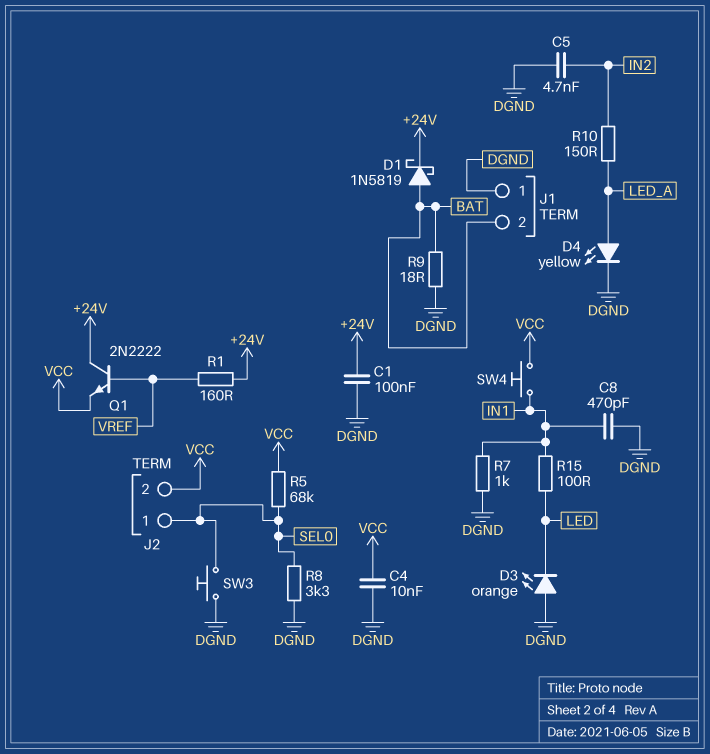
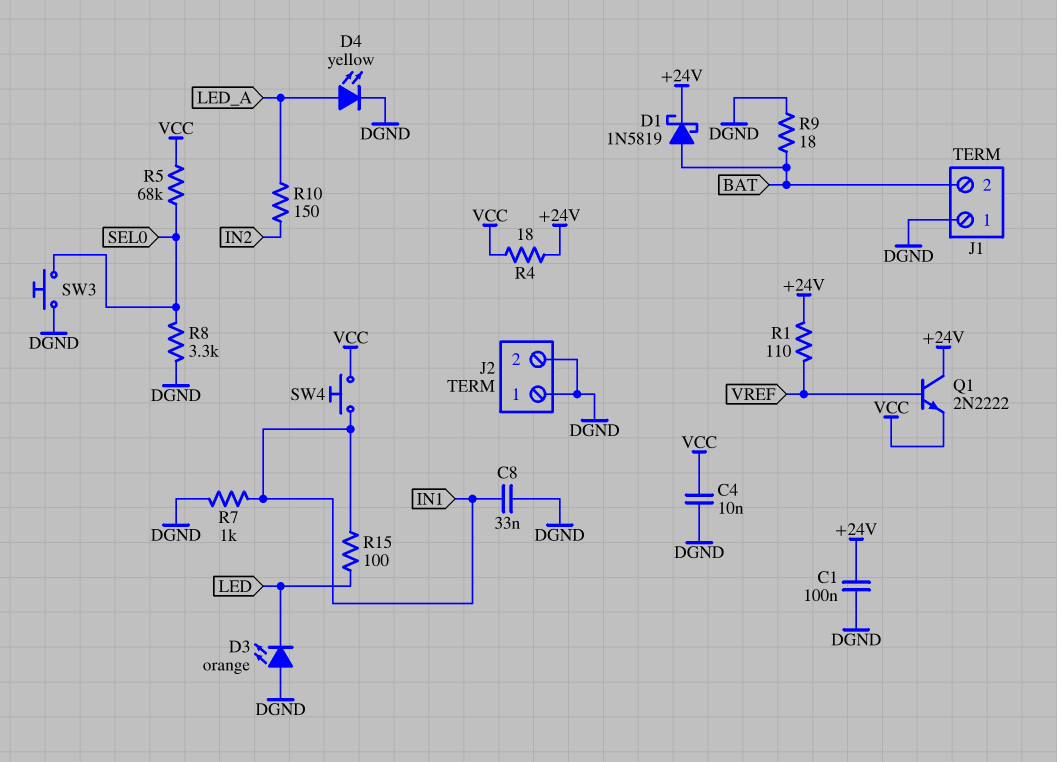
C5: 4.7nF (DGND, IN2) -> none
C8: 470pF (DGND, IN1) -> 33nF (DGND, IN1)
J2 pin 1: SEL0 -> DGND
J2 pin 2: VCC -> DGND
R1: 160 (+24V, VREF) -> 110 (+24V, VREF)
R4: none -> 18 (+24V, VCC)

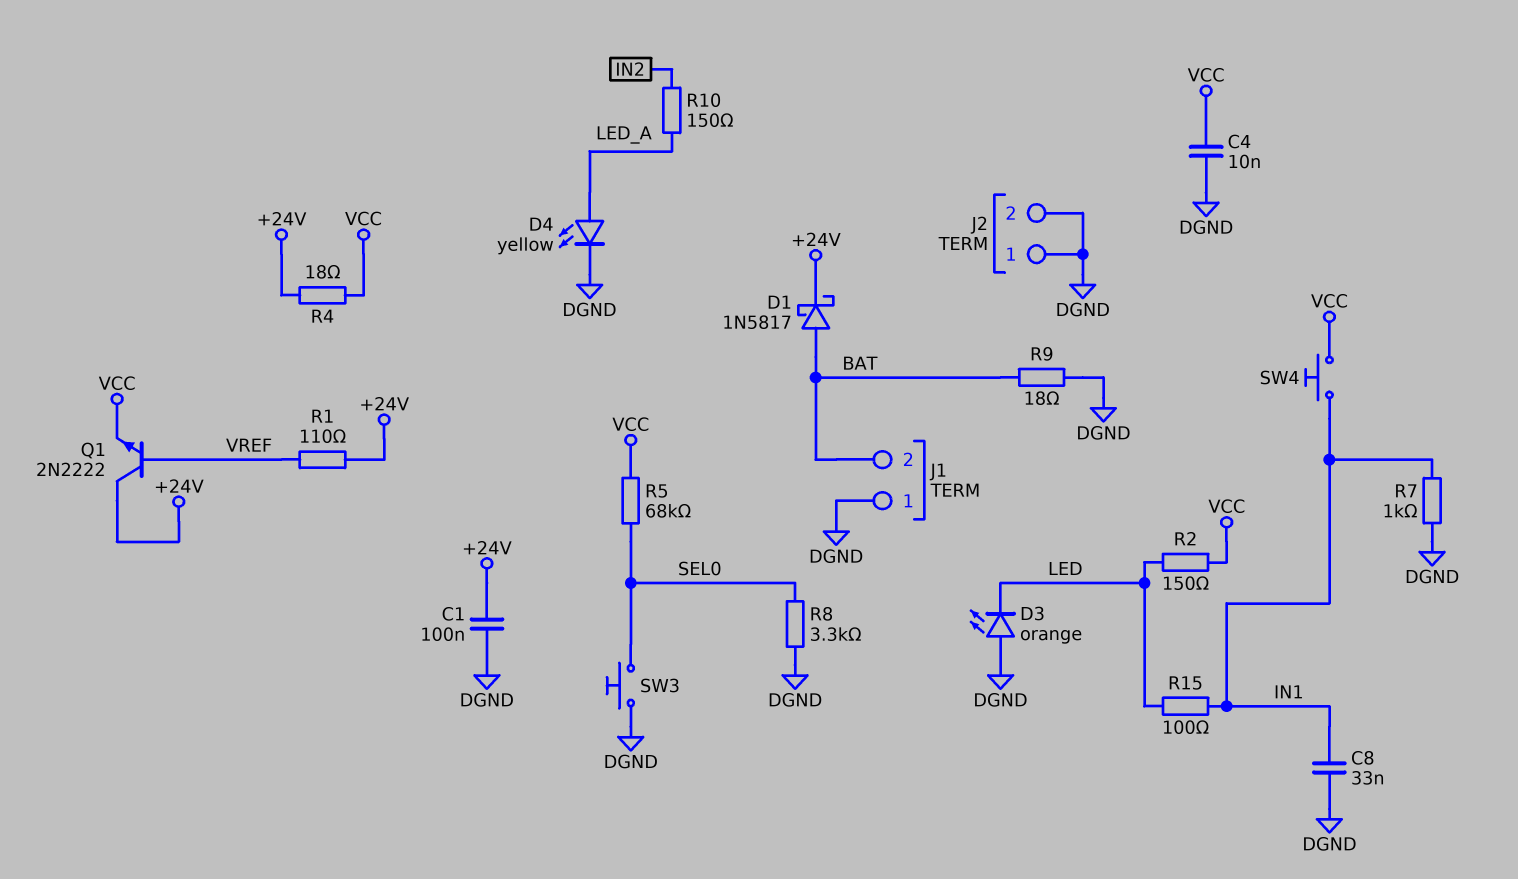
D1: schottky 1N5819 (A BAT, K +24V) -> schottky 1N5817 (A BAT, K +24V)
R2: none -> 150 (LED, VCC)

